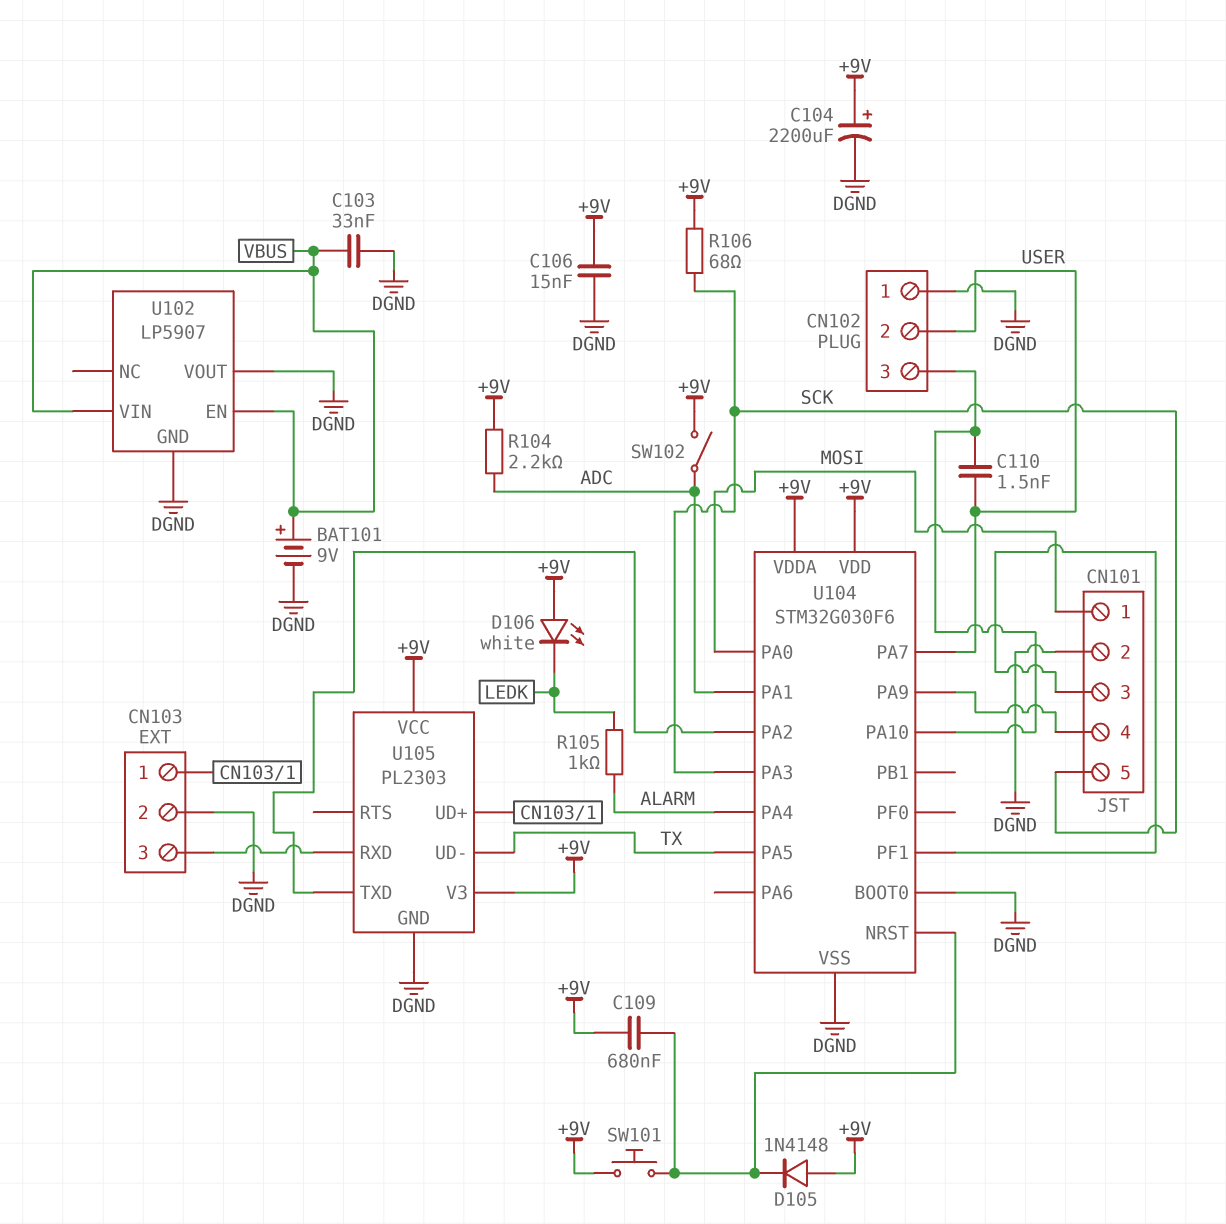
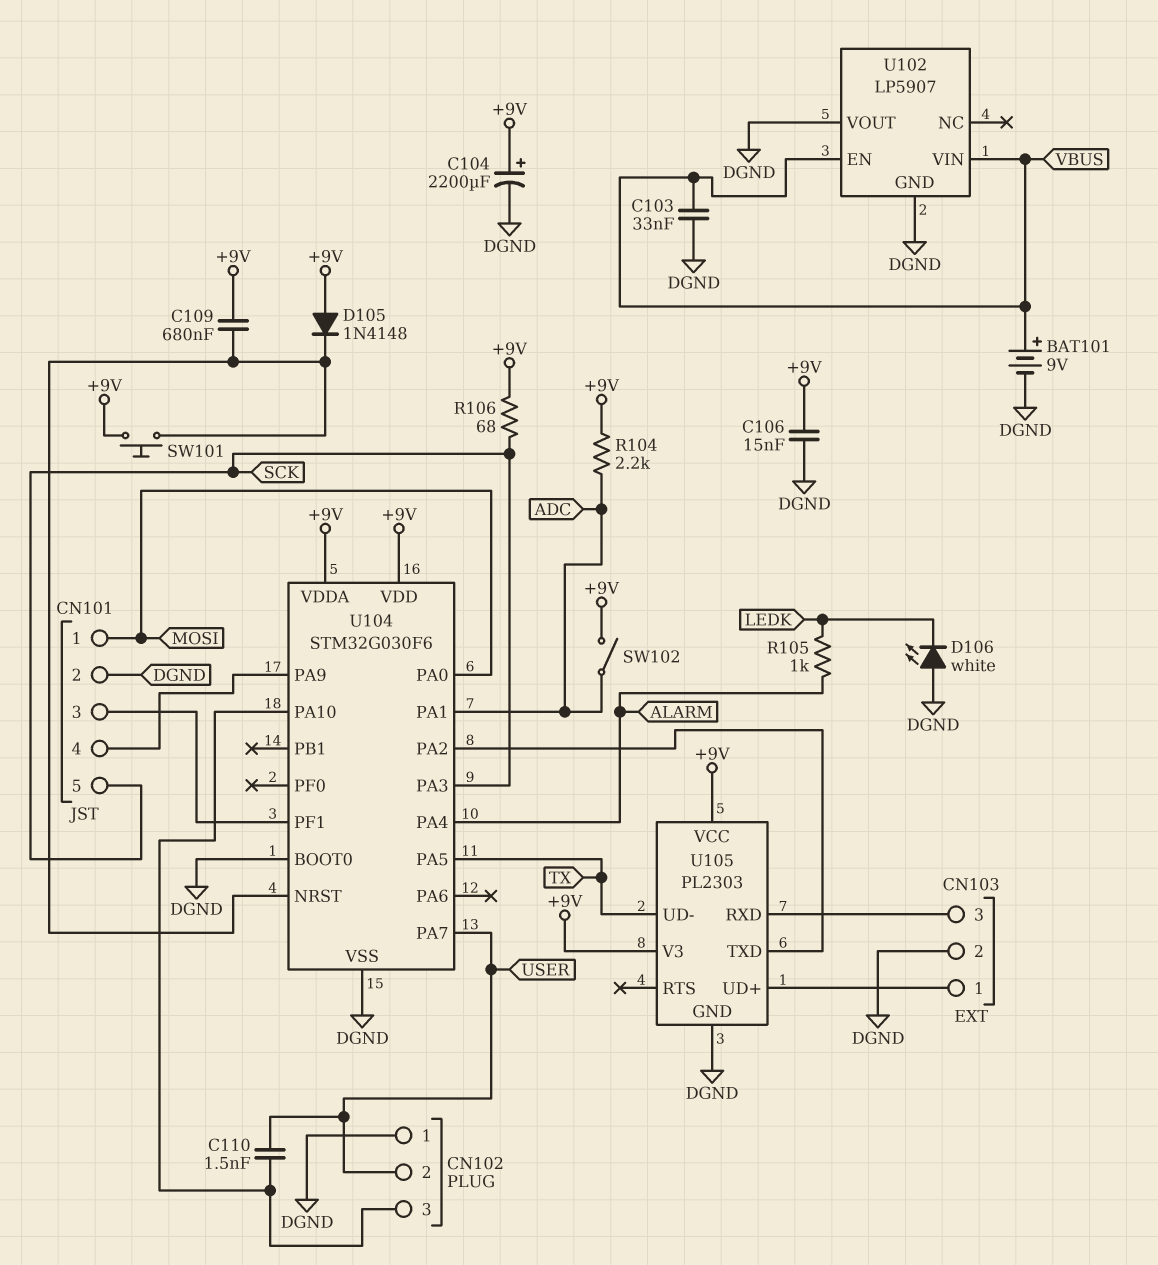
D106: LED white (A +9V, K LEDK) -> LED white (A DGND, K LEDK)

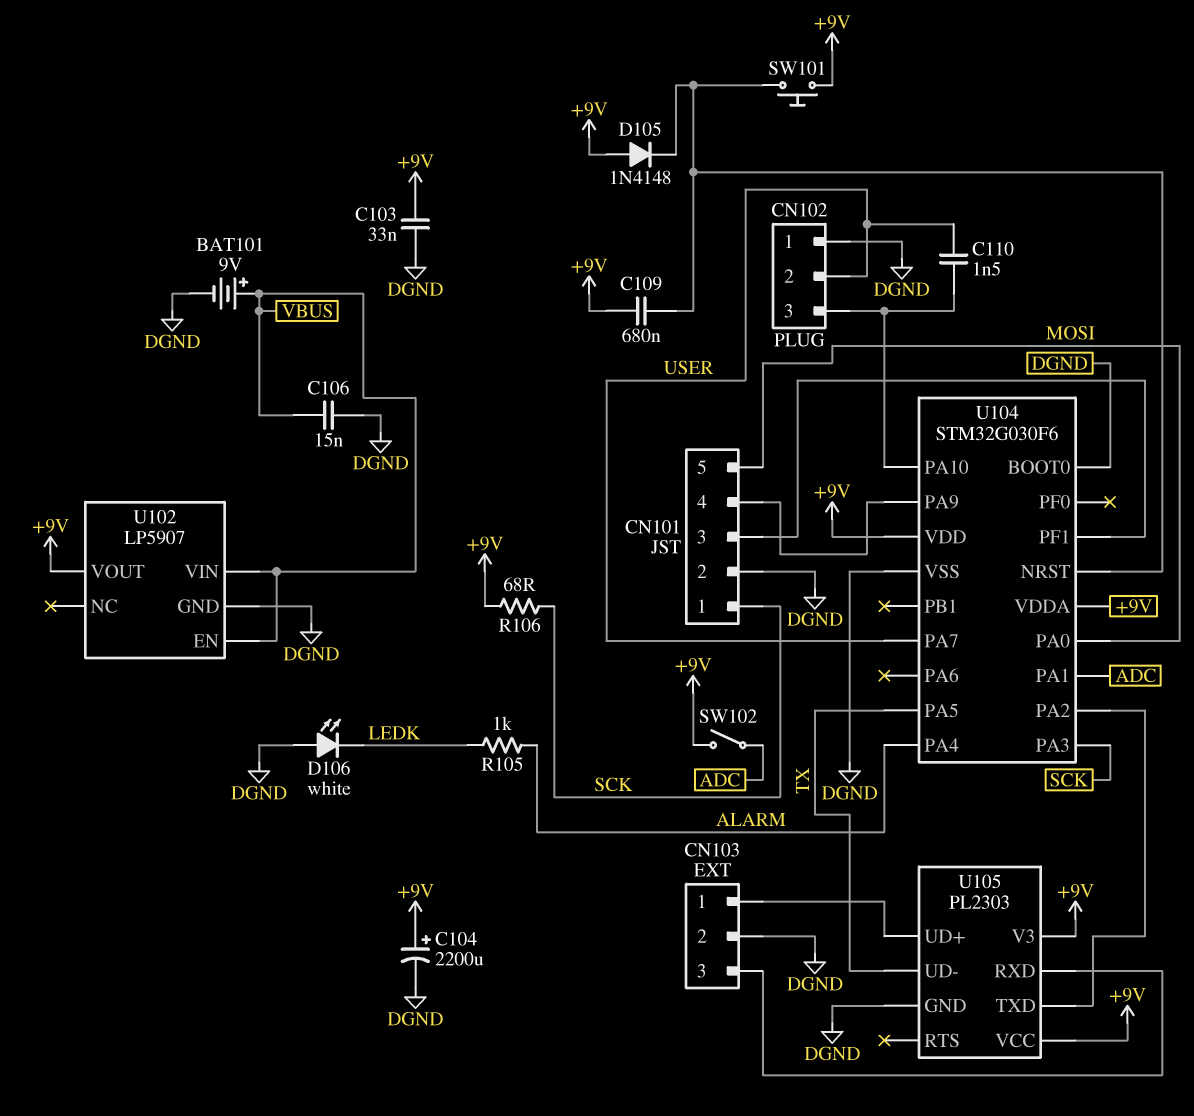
C103: 33nF (DGND, VBUS) -> 33nF (+9V, DGND)
C106: 15nF (+9V, DGND) -> 15nF (DGND, VBUS)
CN101 pin 1: MOSI -> SCK
CN101 pin 5: SCK -> MOSI
R104: 2.2k (+9V, ADC) -> none
U102 pin VOUT: DGND -> +9V

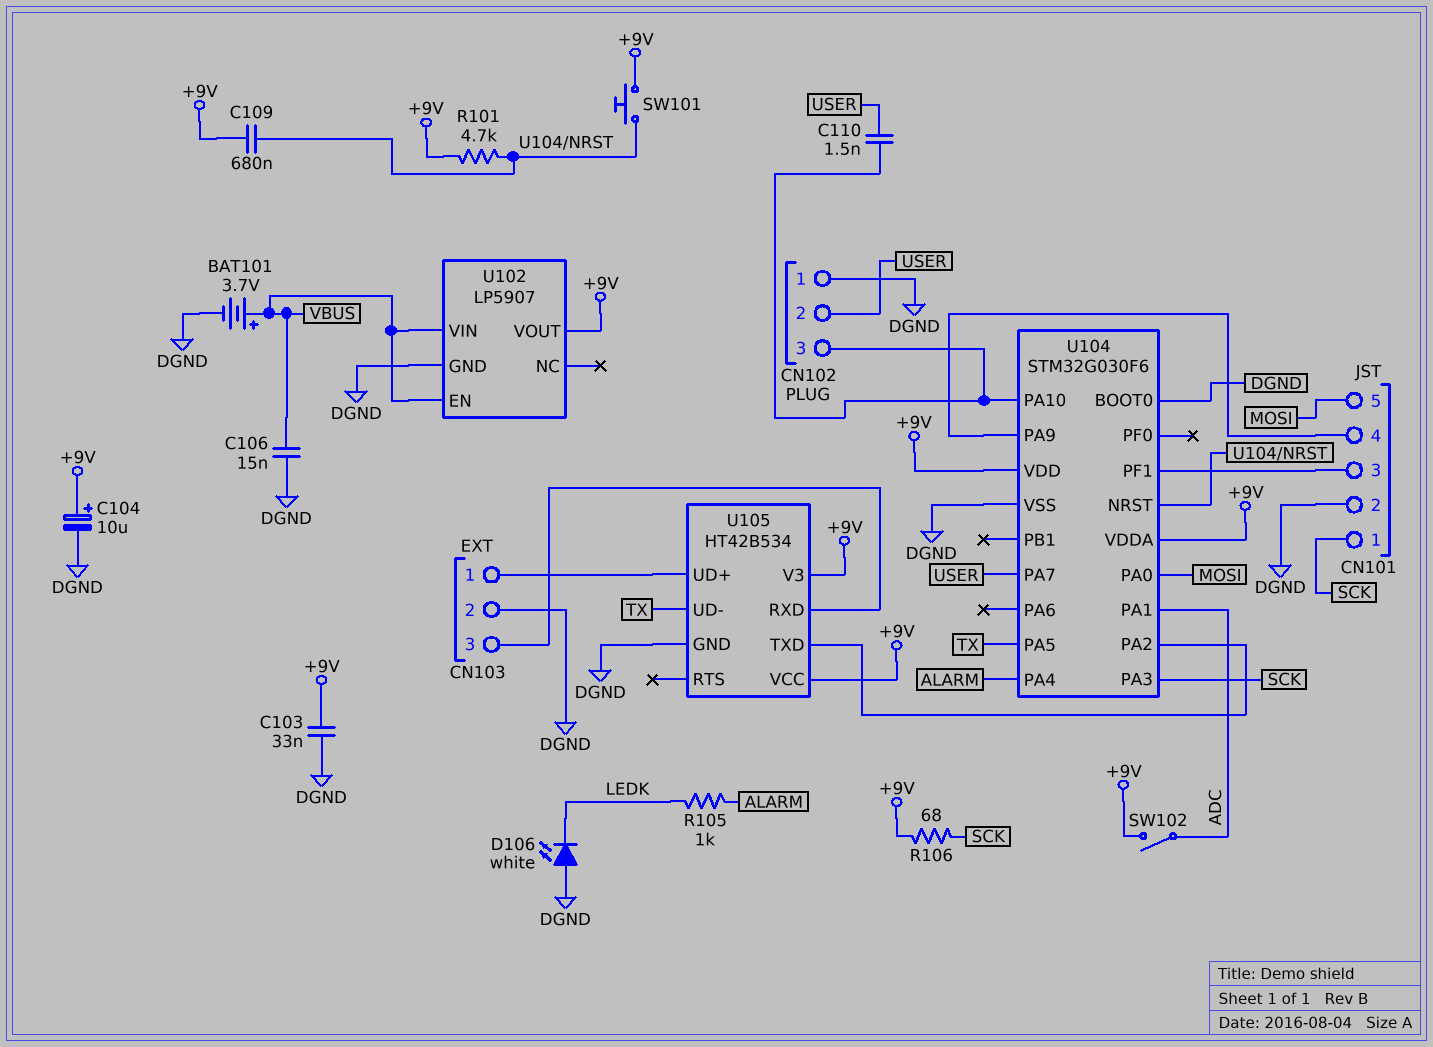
BAT101: 9V (plus VBUS, minus DGND) -> 3.7V (plus VBUS, minus DGND)
C104: 2200uF (plus +9V, minus DGND) -> 10uF (plus +9V, minus DGND)
D105: diode 1N4148 (A +9V, K U104/NRST) -> none
R101: none -> 4.7k (+9V, U104/NRST)
U105: PL2303 -> HT42B534

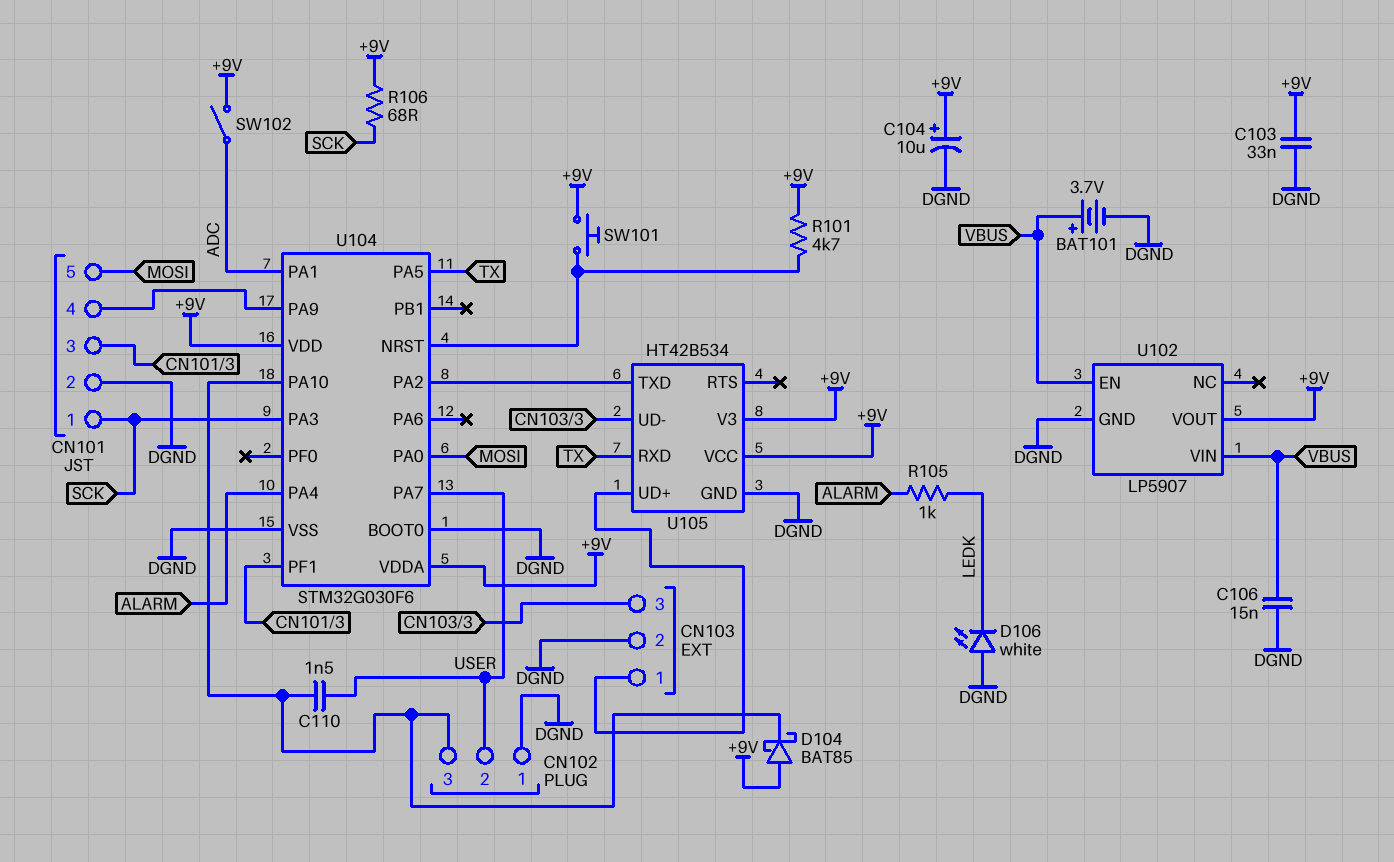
C109: 680nF (+9V, U104/NRST) -> none
D104: none -> schottky BAT85 (A +9V, K CN102/3)
U105 pin RXD: CN103/3 -> TX
U105 pin UD-: TX -> CN103/3

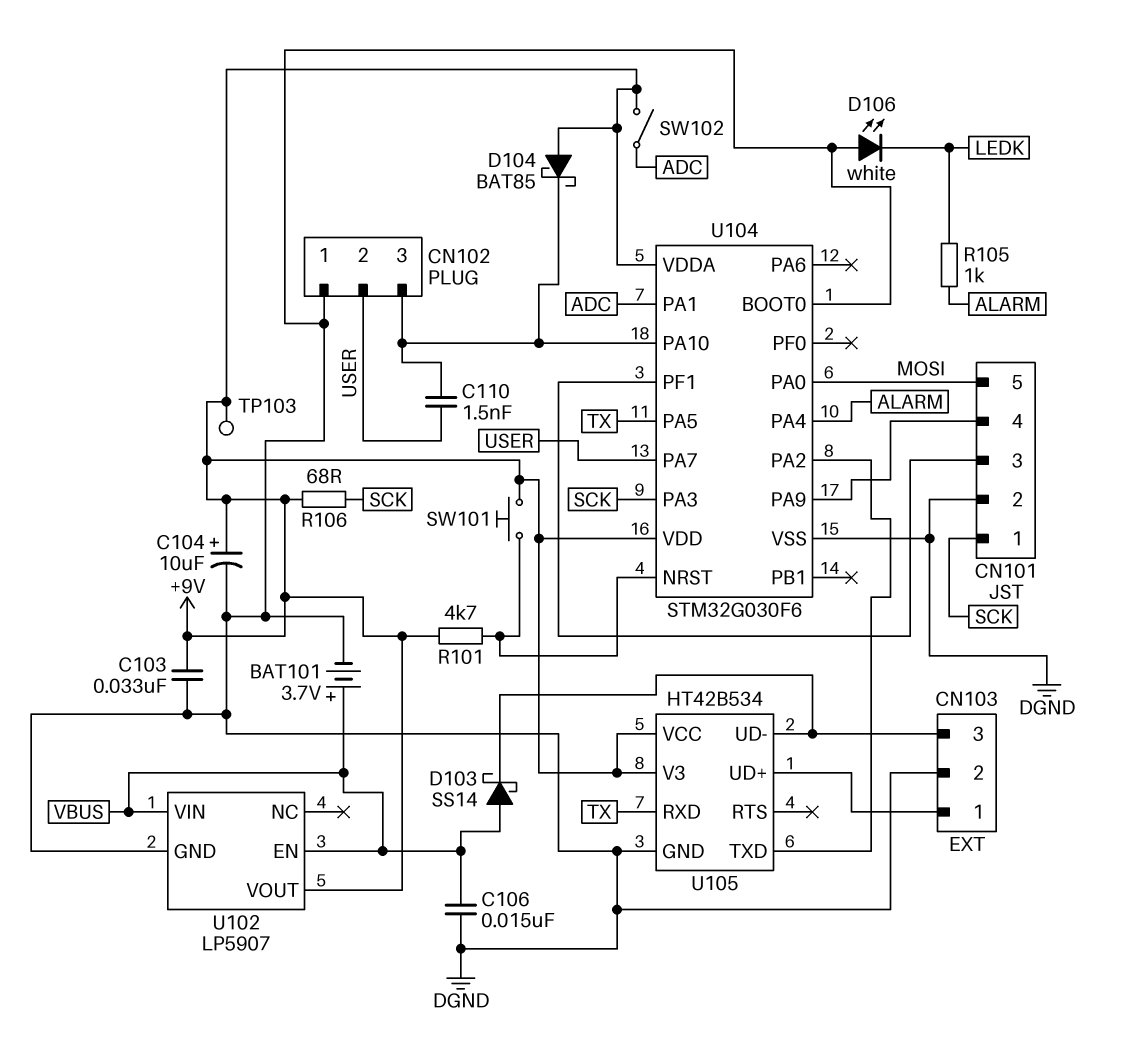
D103: none -> schottky SS14 (A VBUS, K CN103/3)
TP103: none -> test point (+9V)

